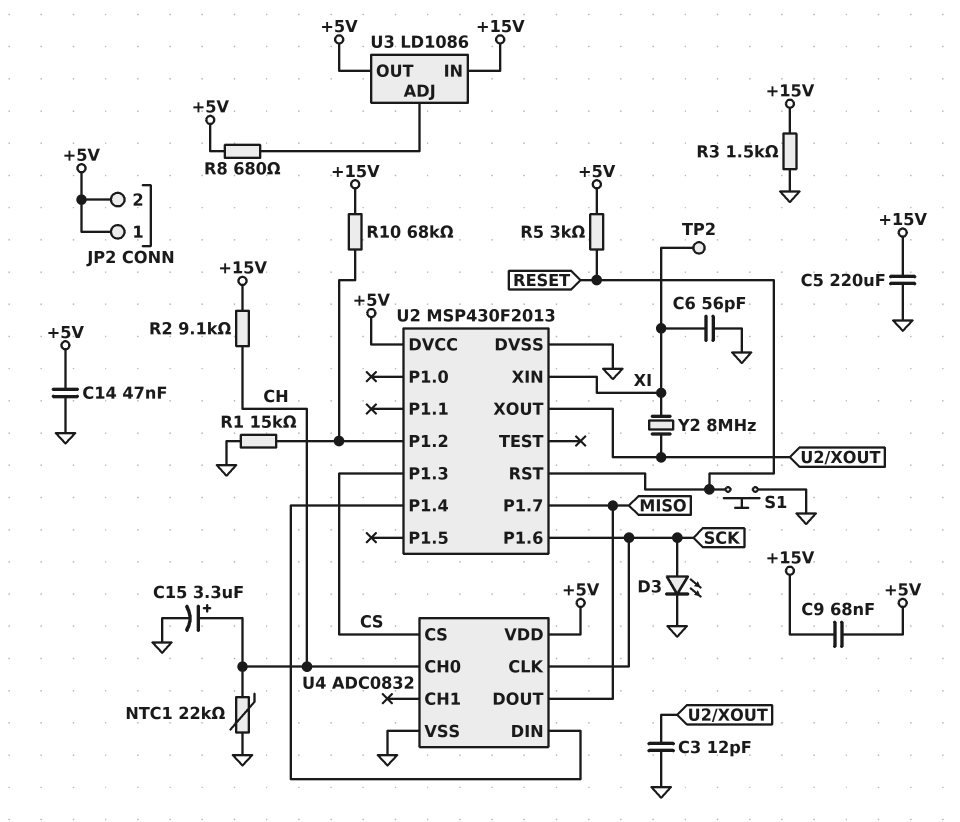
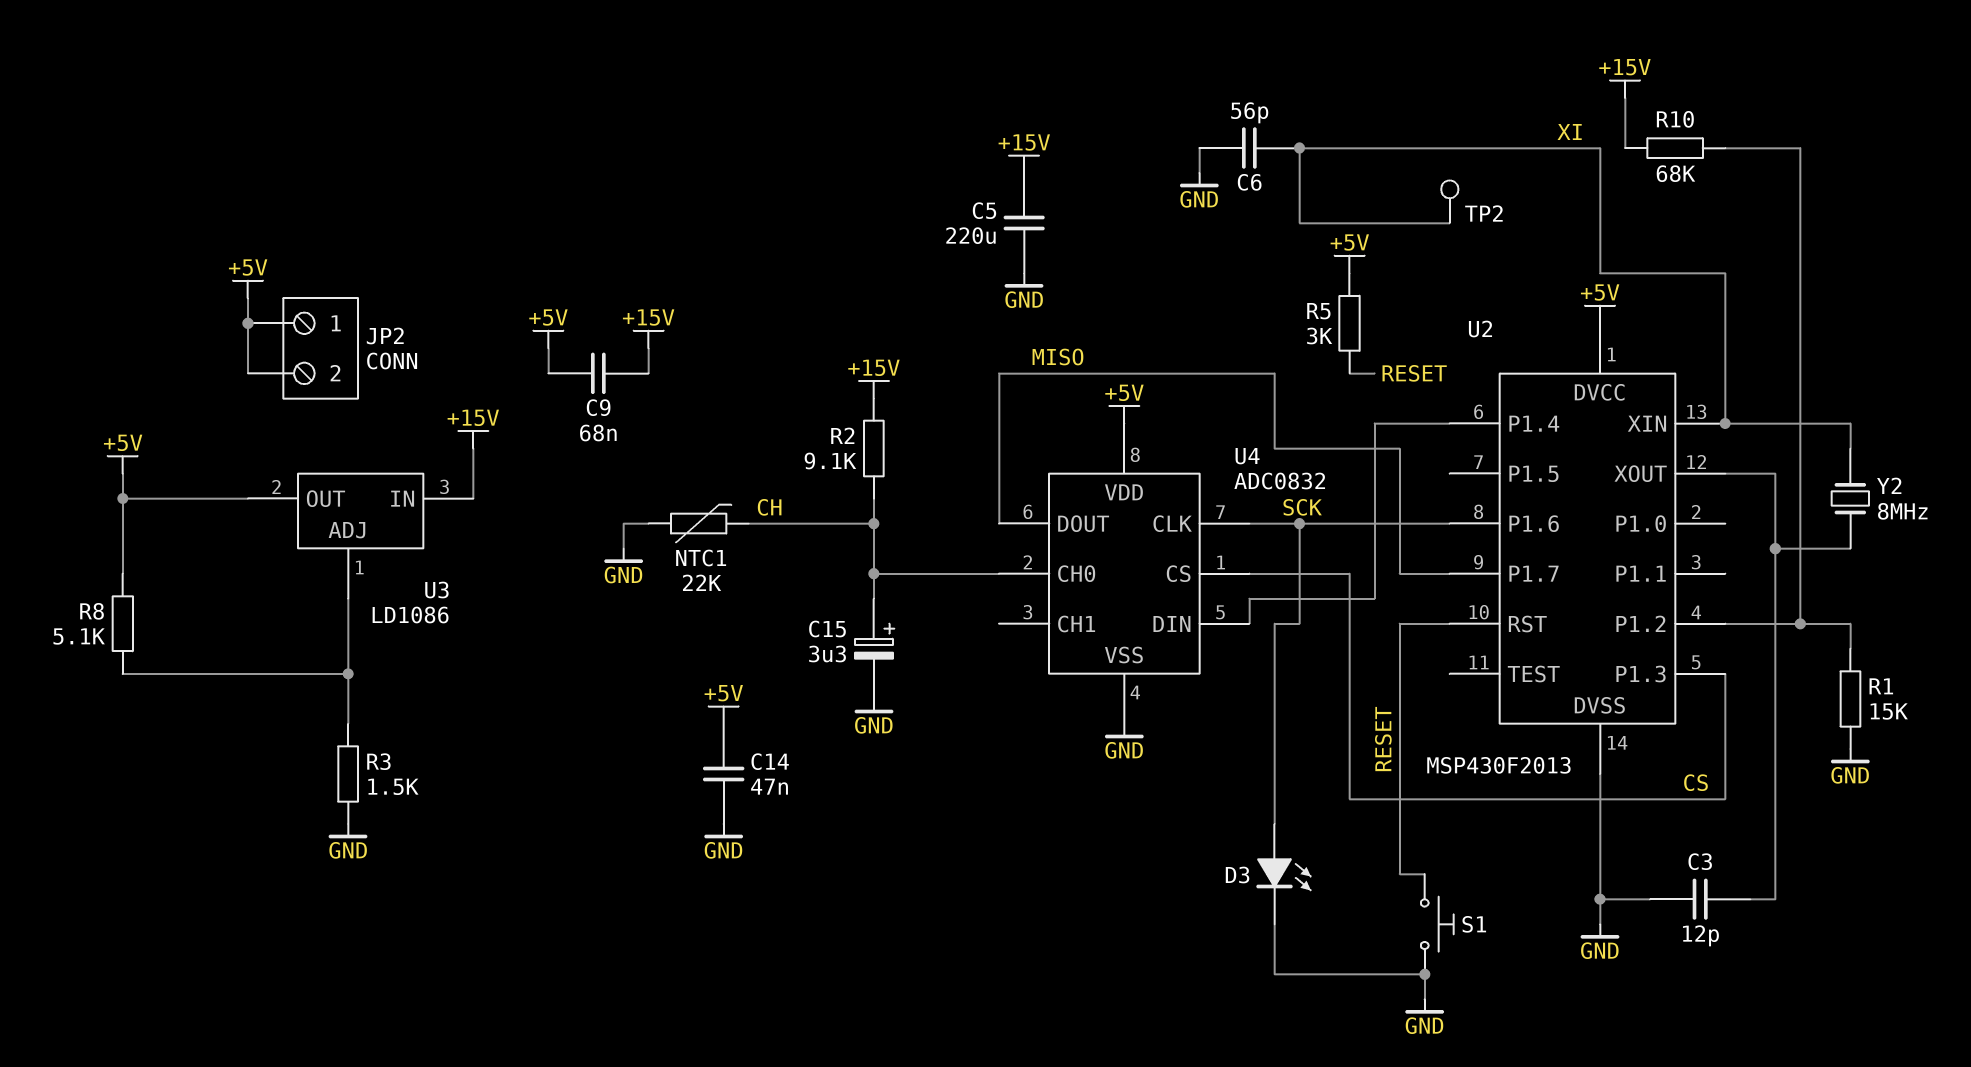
R3: 1.5k (+15V, GND) -> 1.5k (GND, U3/ADJ)
R8: 680 (+5V, U3/ADJ) -> 5.1k (+5V, U3/ADJ)

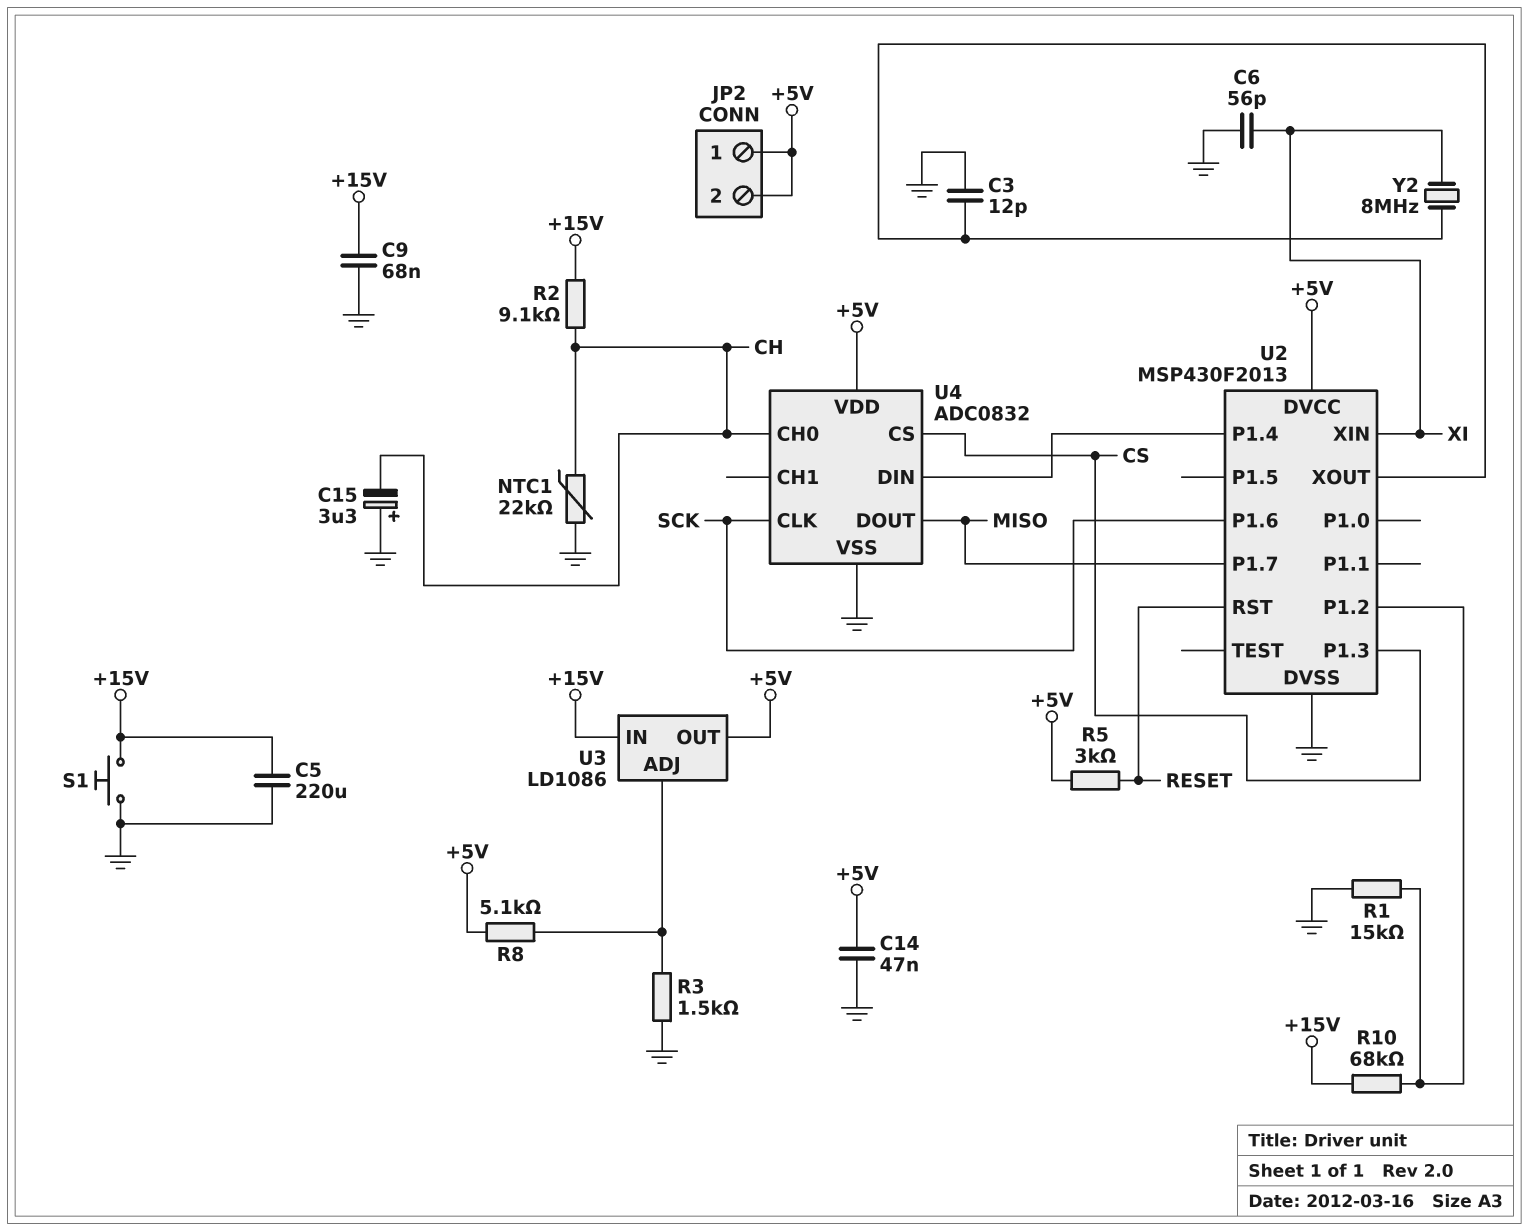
C9: 68nF (+5V, +15V) -> 68nF (+15V, GND)
C15: 3.3uF (plus CH, minus GND) -> 3.3uF (plus GND, minus CH)
D3: LED (A SCK, K GND) -> none
S1: button (GND, RESET) -> button (+15V, GND)
TP2: test point (XI) -> none

